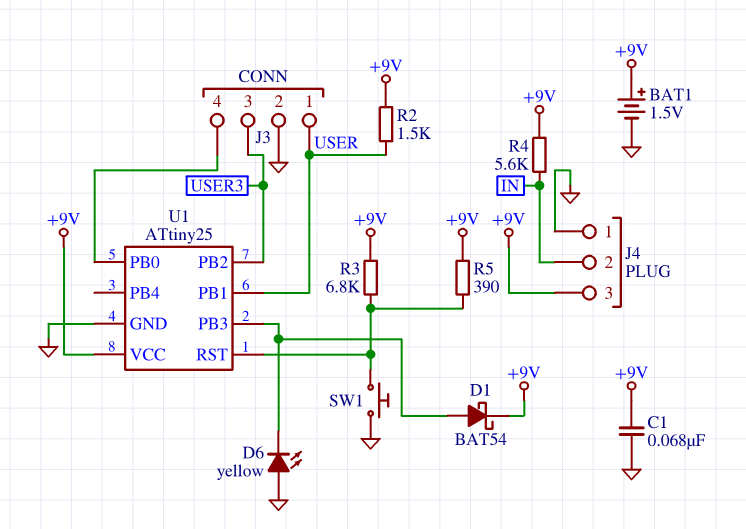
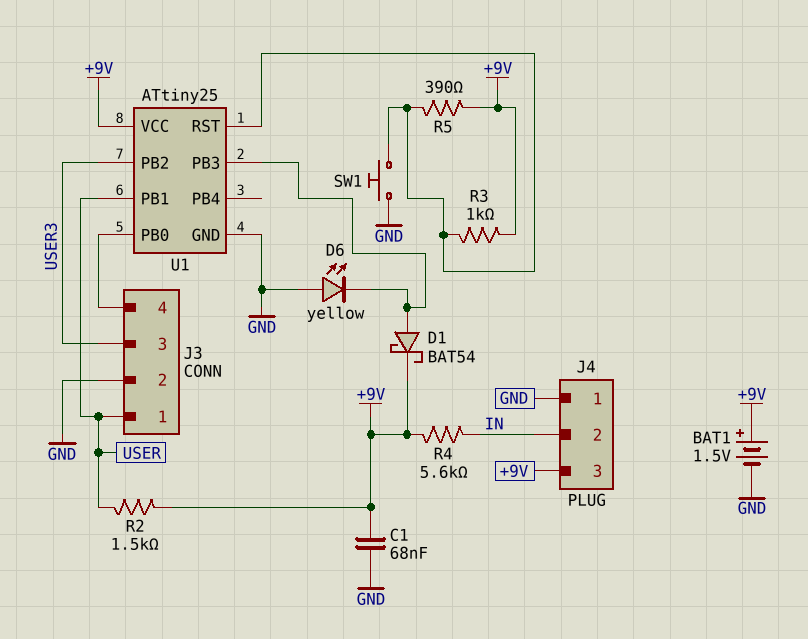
R3: 6.8k (+9V, U1/RST) -> 1k (+9V, U1/RST)

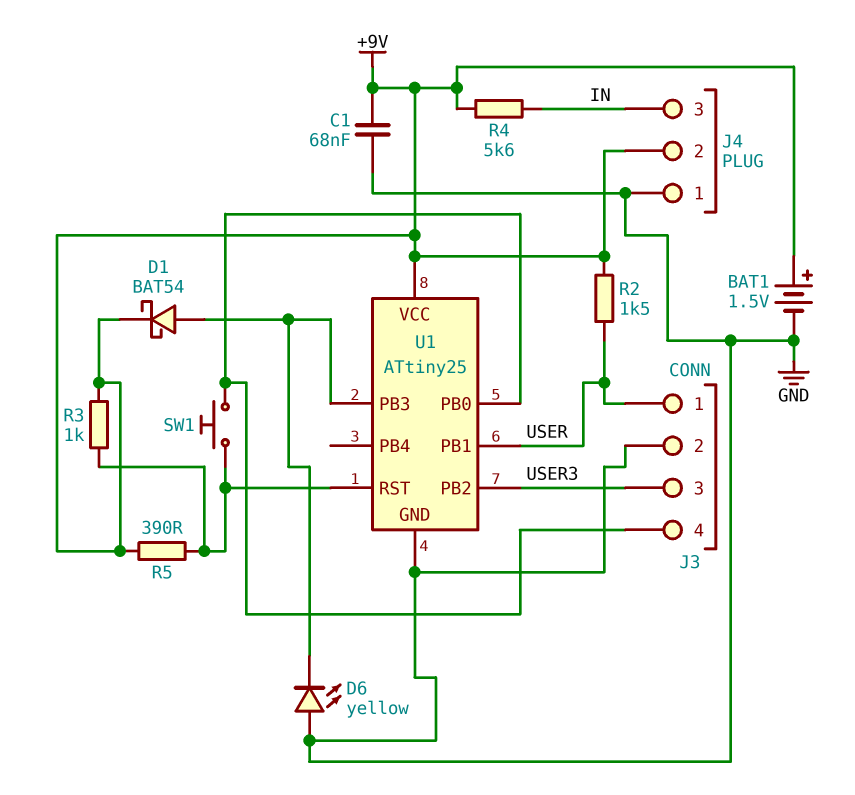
J4 pin 2: IN -> +9V
J4 pin 3: +9V -> IN
SW1: button (GND, U1/RST) -> button (J3/4, U1/RST)

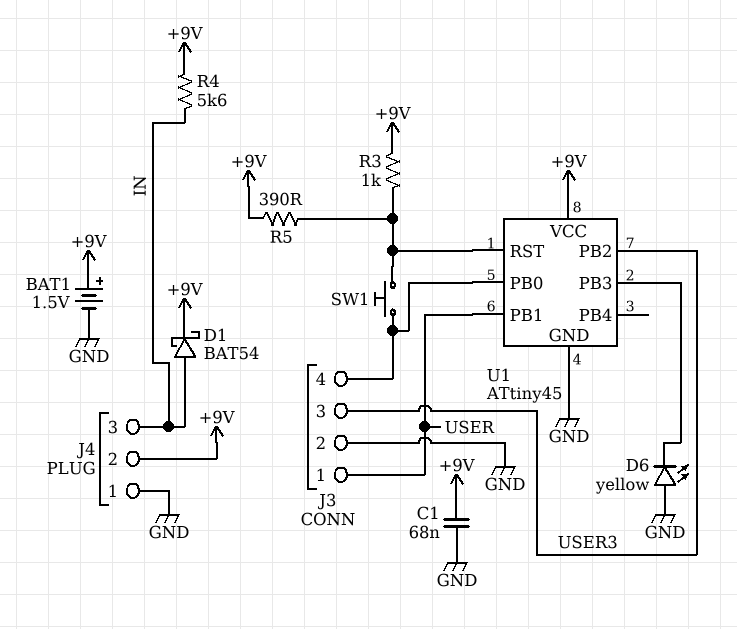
D1: schottky BAT54 (A U1/PB3, K +9V) -> schottky BAT54 (A IN, K +9V)
R2: 1.5k (+9V, USER) -> none
U1: ATtiny25 -> ATtiny45

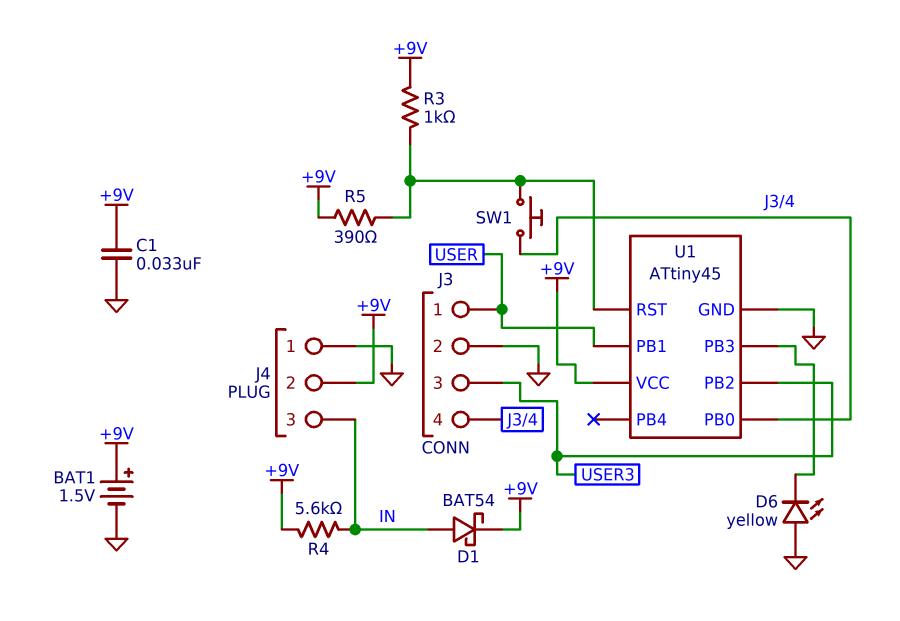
C1: 68nF (+9V, GND) -> 33nF (+9V, GND)

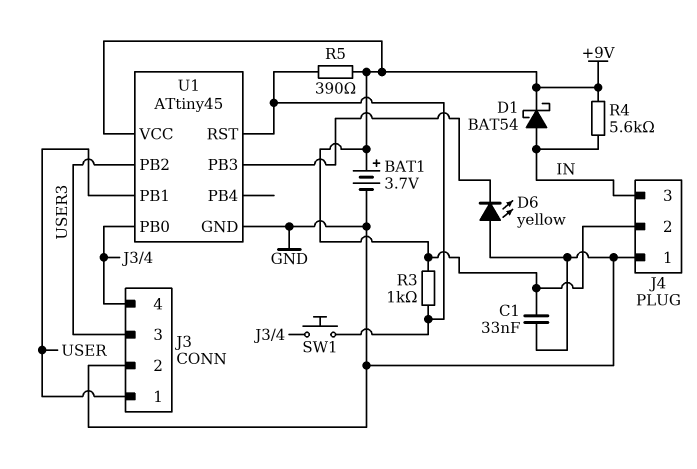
BAT1: 1.5V (plus +9V, minus GND) -> 3.7V (plus +9V, minus GND)

